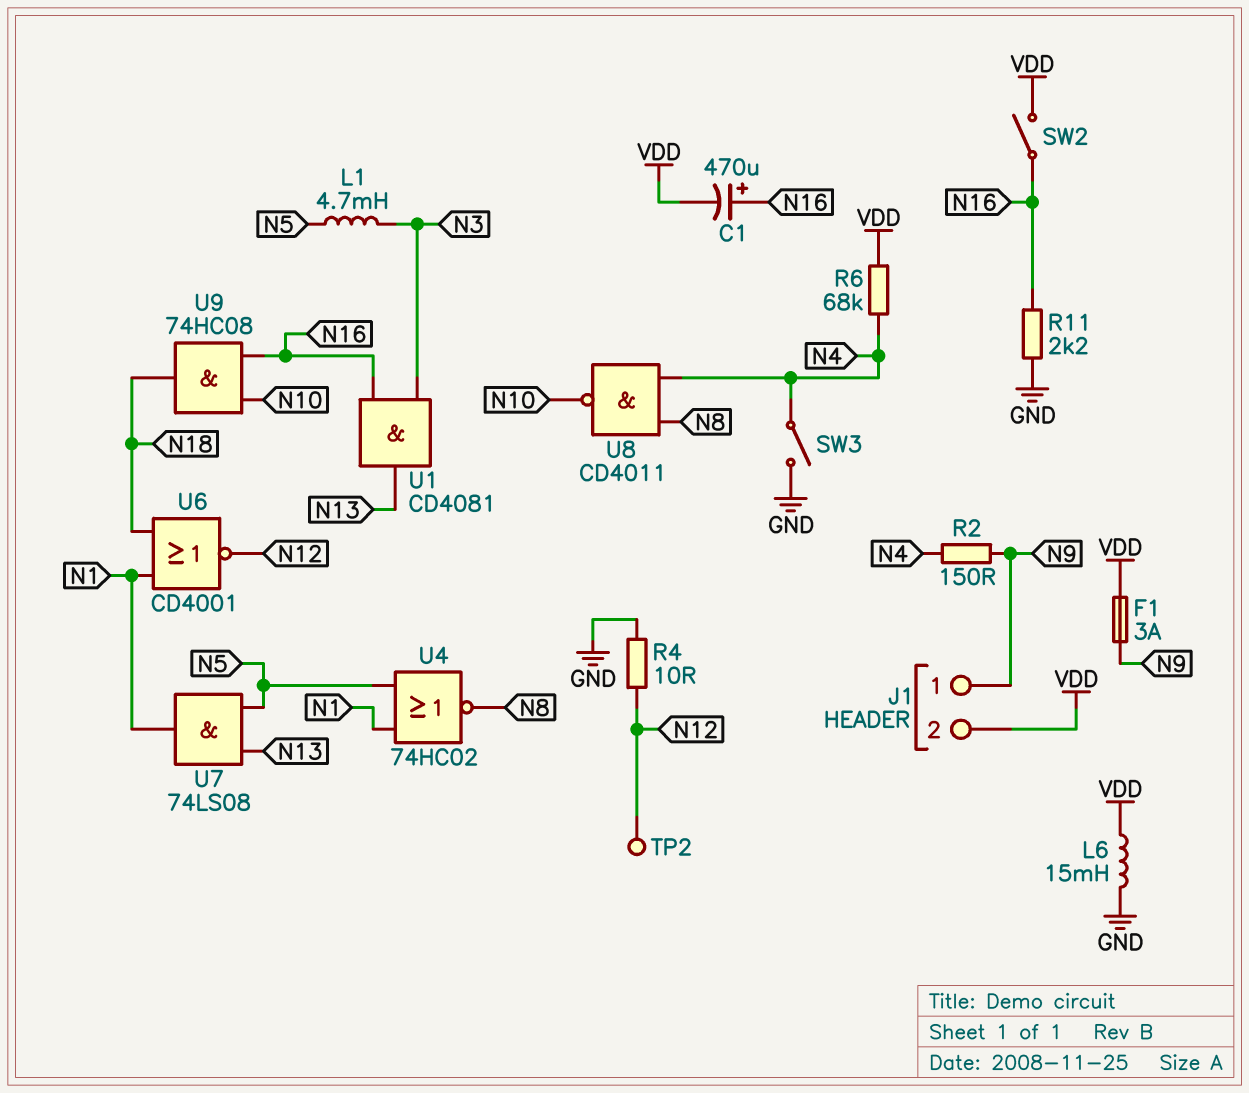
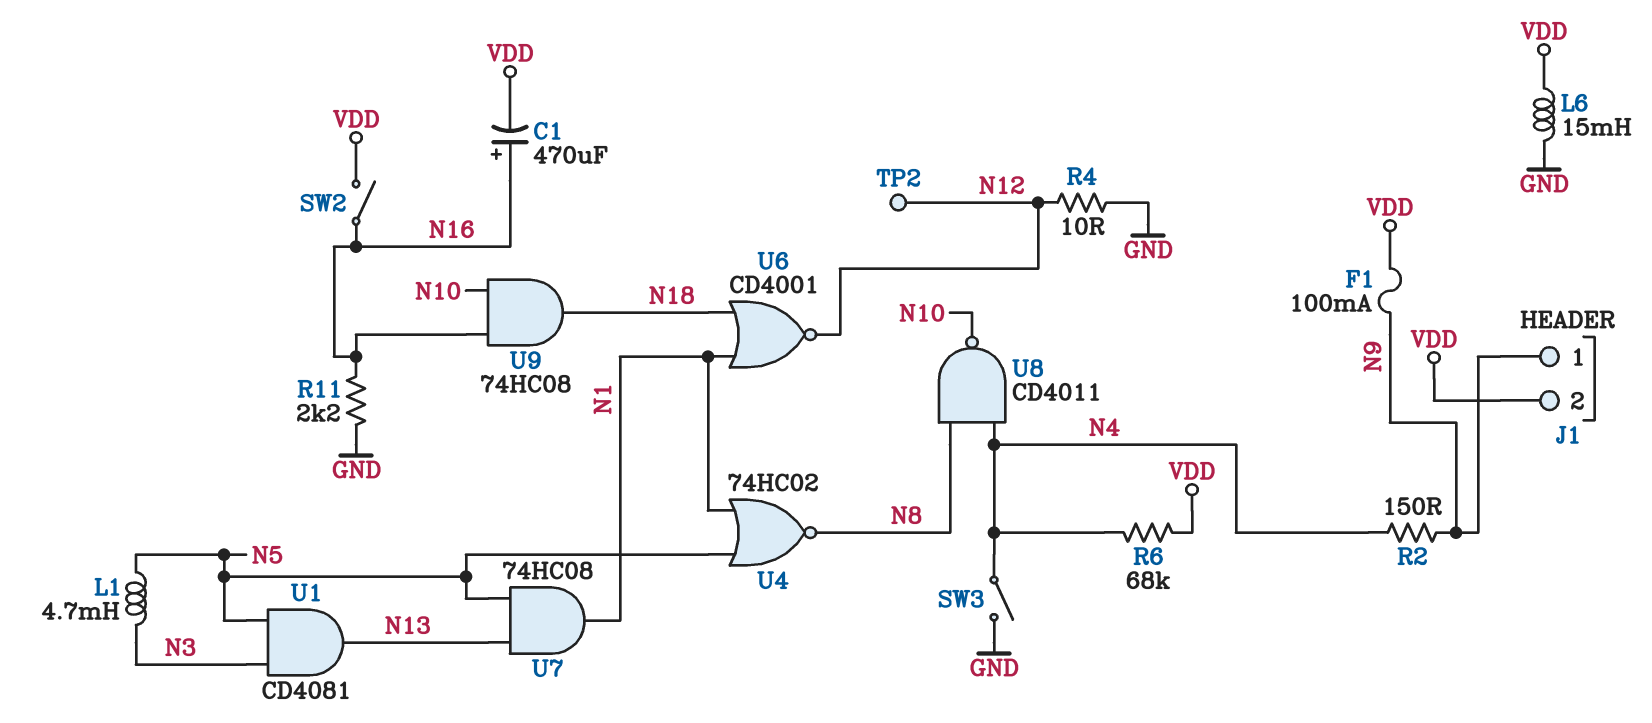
F1: 3A (N9, VDD) -> 100mA (N9, VDD)
U1: AND CD4081 (in N3, in N16, out N13) -> AND CD4081 (in N3, in N5, out N13)
U7: AND 74LS08 (in N5, in N13, out N1) -> AND 74HC08 (in N5, in N13, out N1)

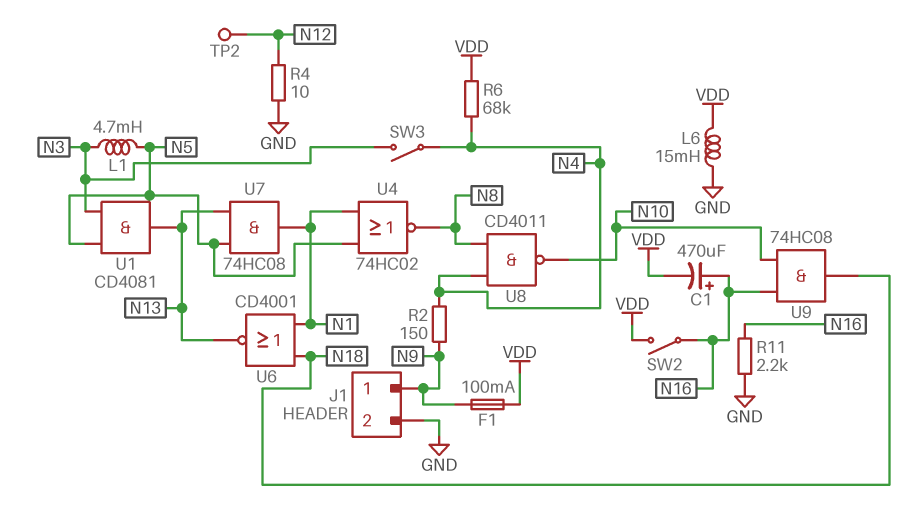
J1 pin 2: VDD -> GND
SW3: switch (GND, N4) -> switch (N3, N4)
U6: NOR CD4001 (in N1, in N18, out N12) -> NOR CD4001 (in N1, in N18, out N13)

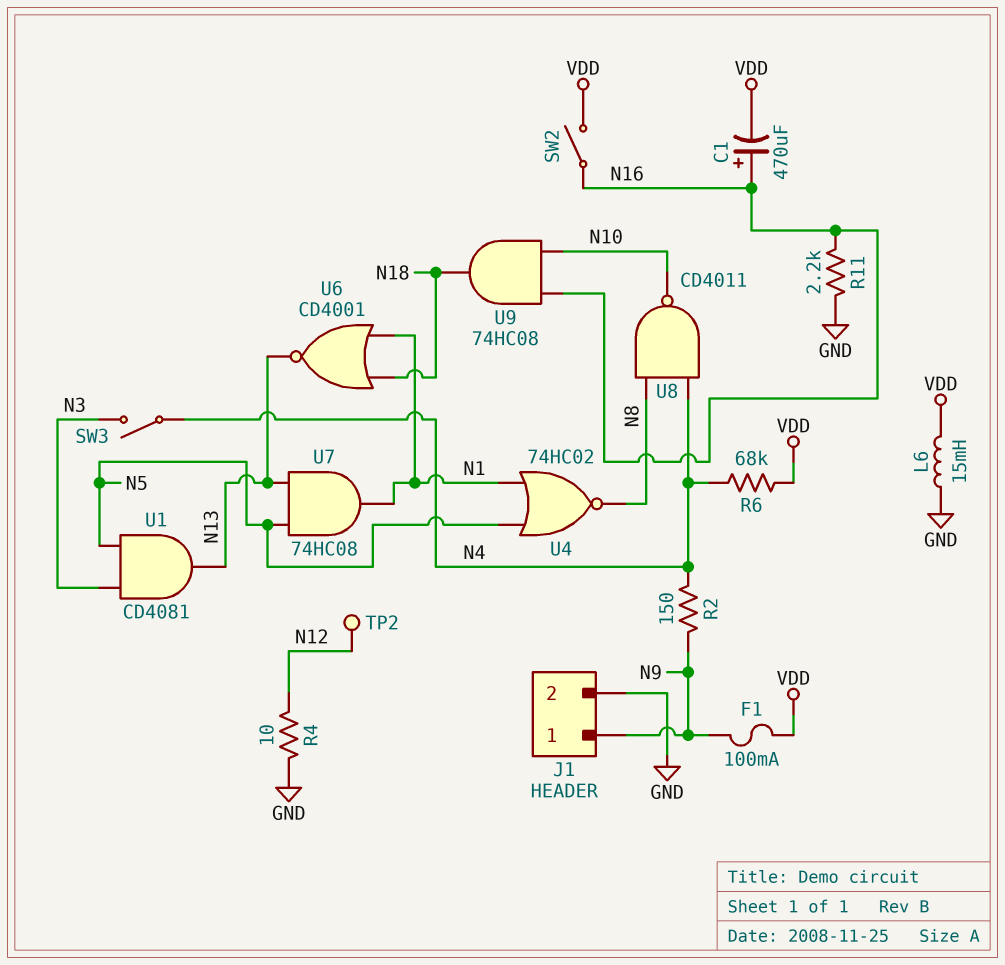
L1: 4.7mH (N3, N5) -> none

